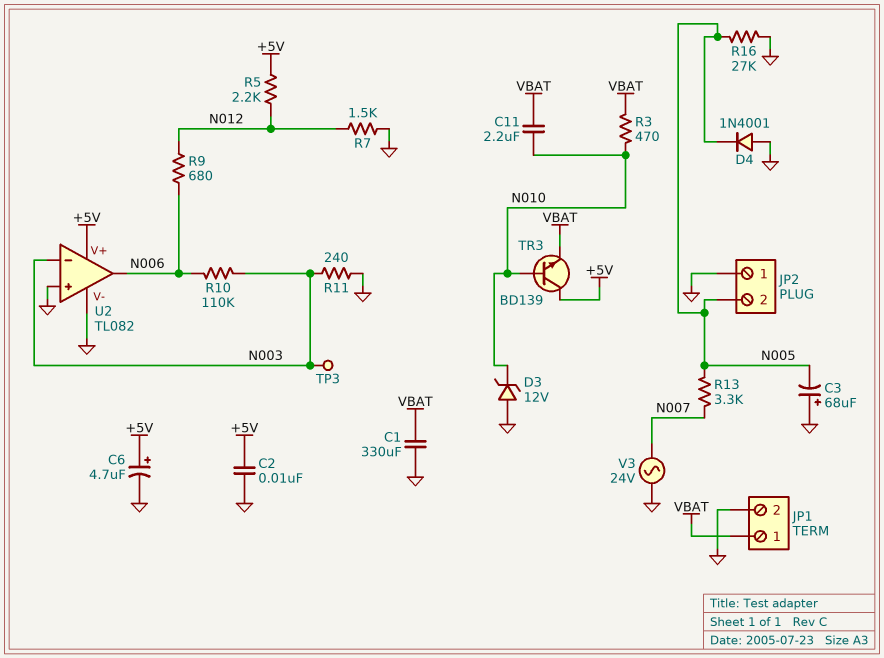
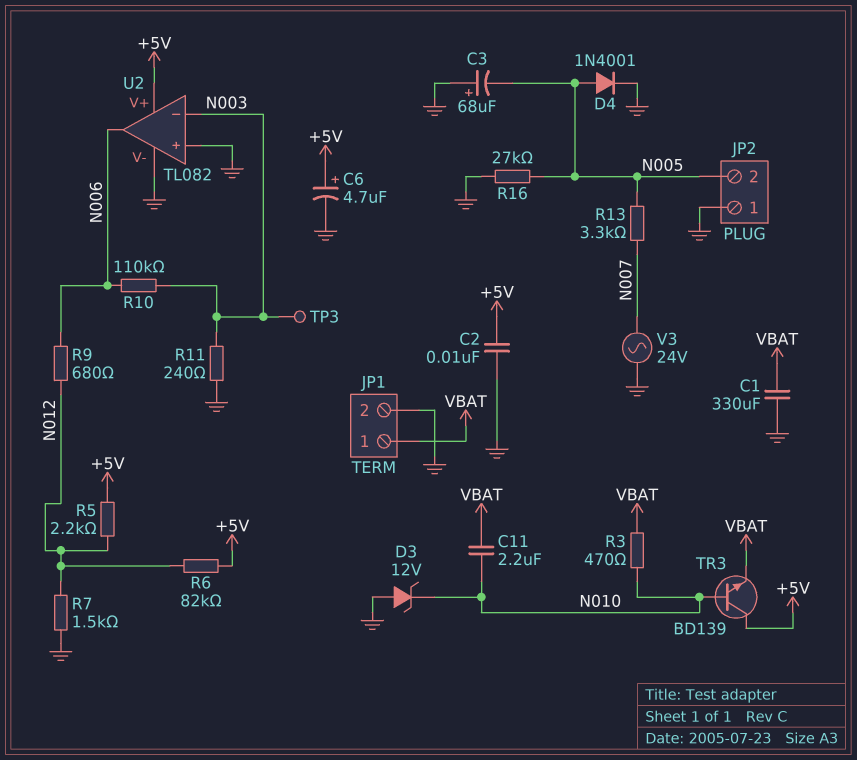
D4: diode 1N4001 (A GND, K N005) -> diode 1N4001 (A N005, K GND)
R6: none -> 82k (+5V, N012)

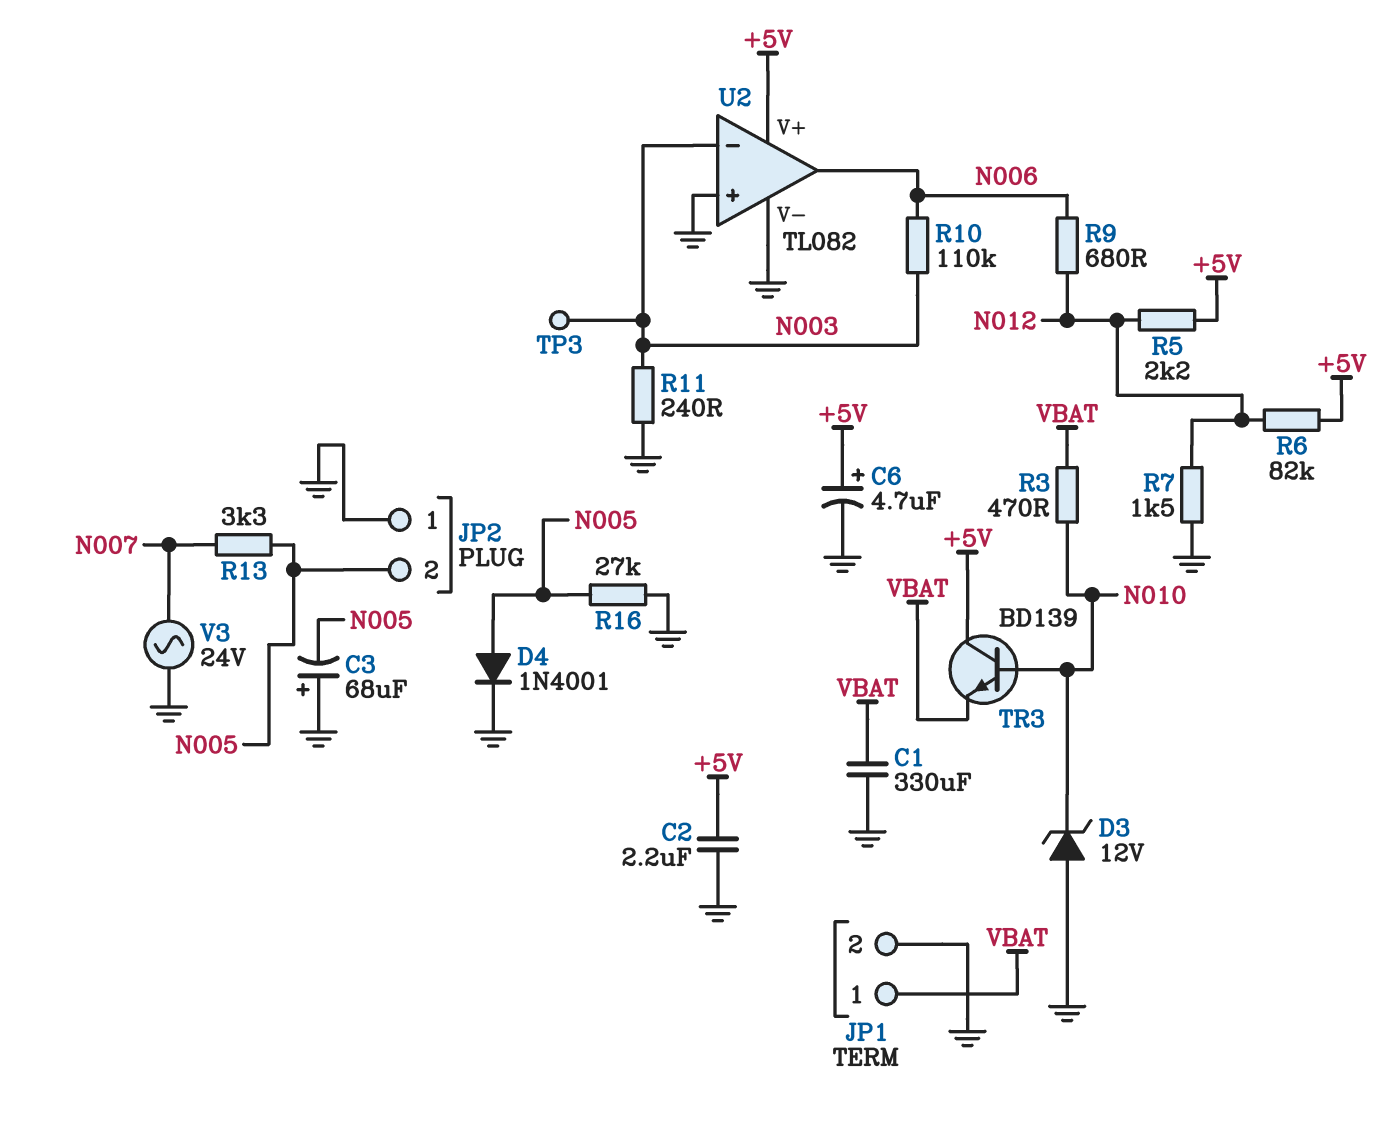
C2: 10nF (+5V, GND) -> 2.2uF (+5V, GND)
C11: 2.2uF (N010, VBAT) -> none

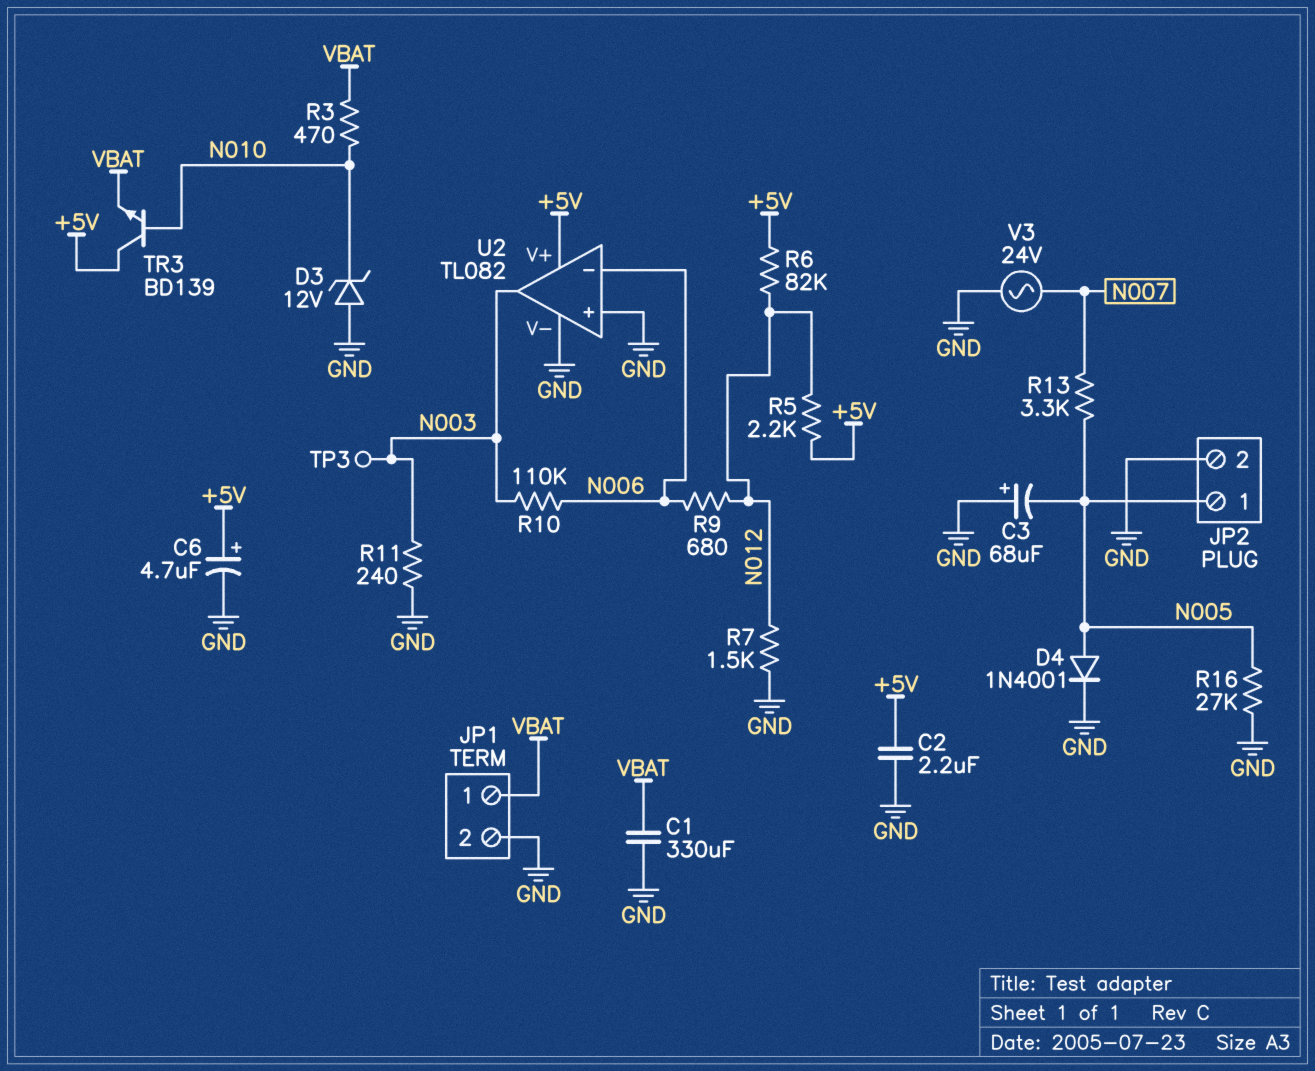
JP2 pin 1: GND -> N005
JP2 pin 2: N005 -> GND
U2 pin in-: N003 -> N006
U2 pin out: N006 -> N003

